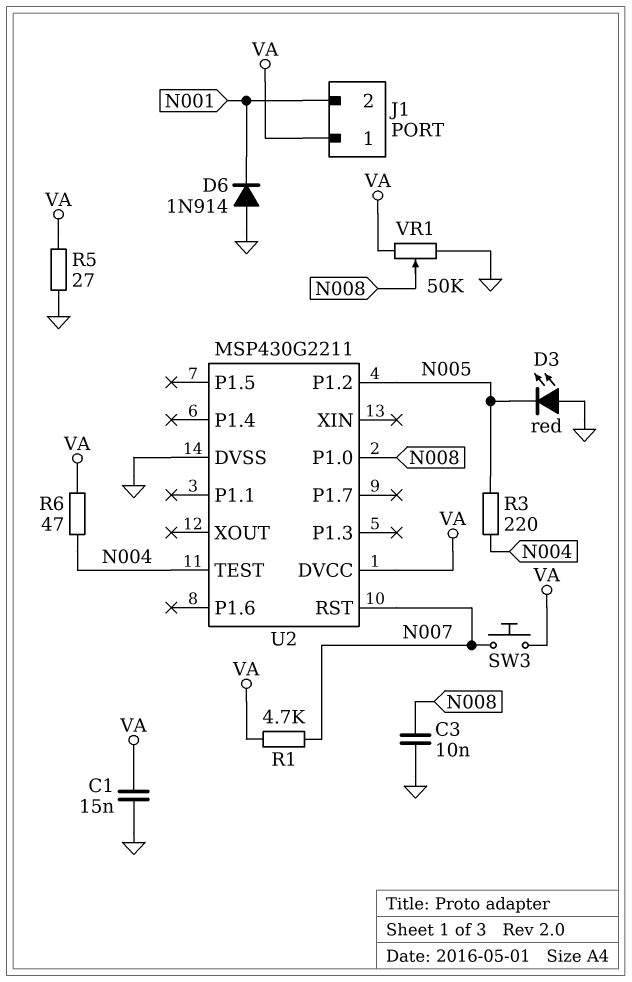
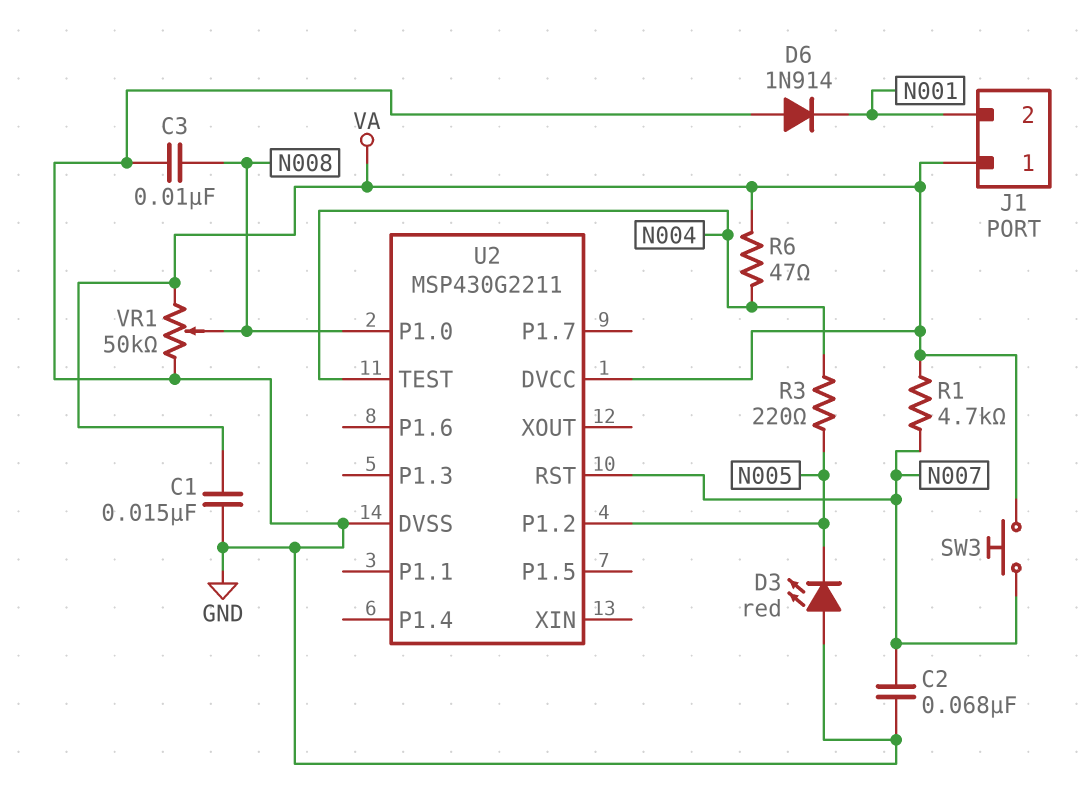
C2: none -> 68nF (GND, N007)
R5: 27 (GND, VA) -> none

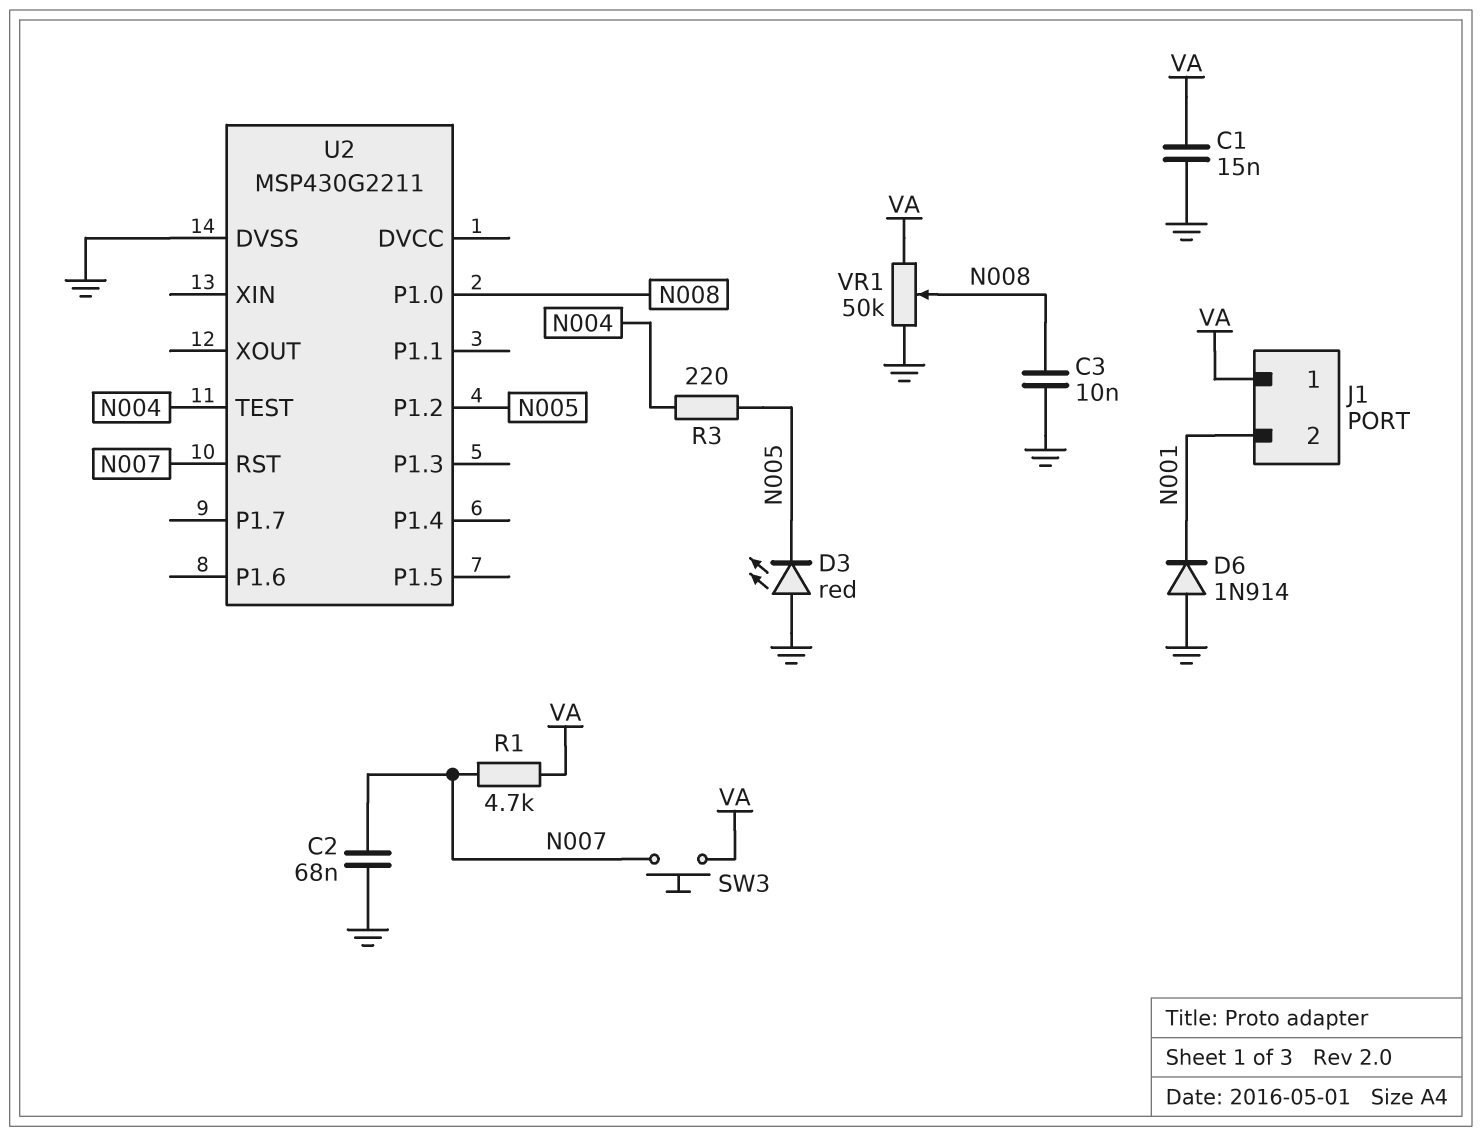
R6: 47 (N004, VA) -> none
U2 pin DVCC: VA -> none

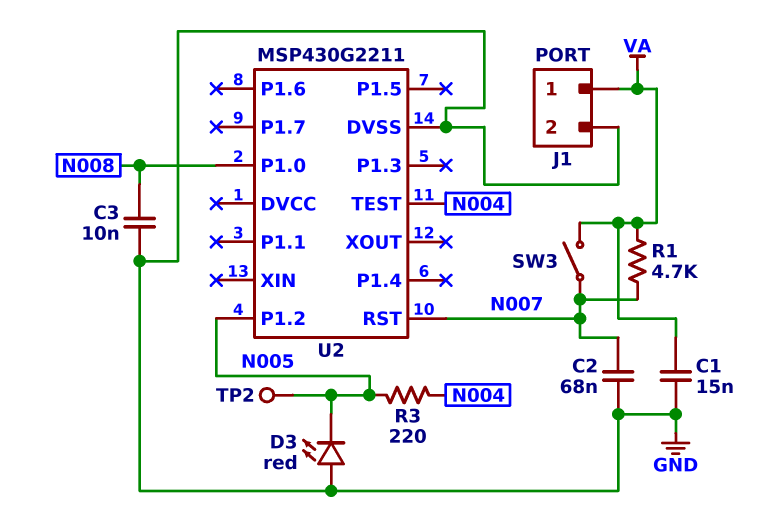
D6: diode 1N914 (A GND, K N001) -> none
J1 pin 2: N001 -> GND
SW3: button (N007, VA) -> switch (N007, VA)
TP2: none -> test point (N005)
VR1: 50k (GND, VA, wiper N008) -> none

